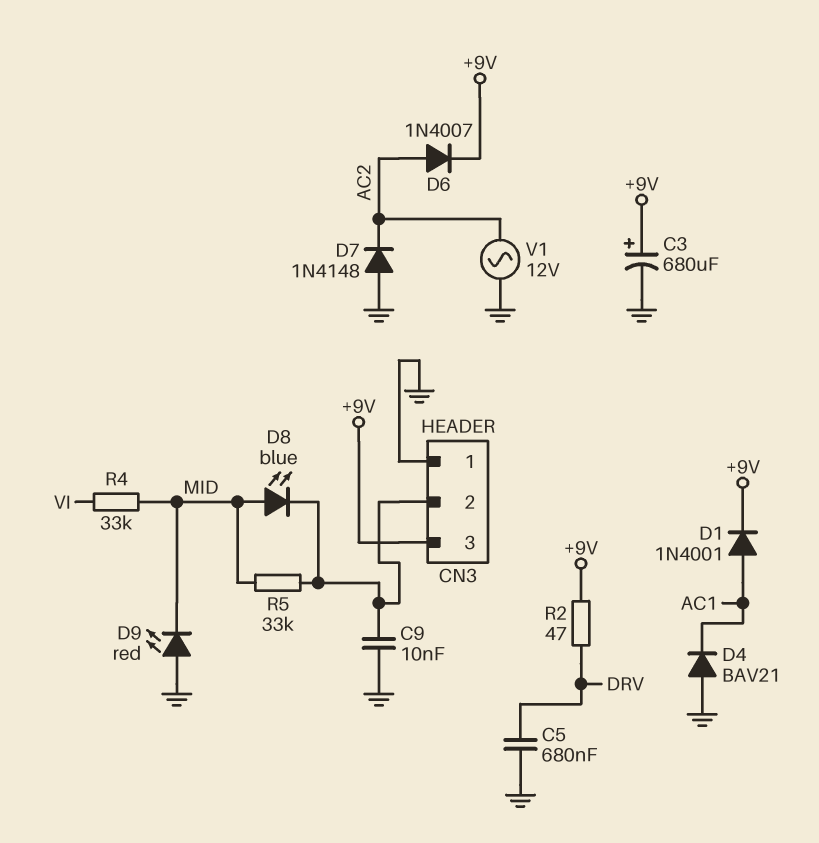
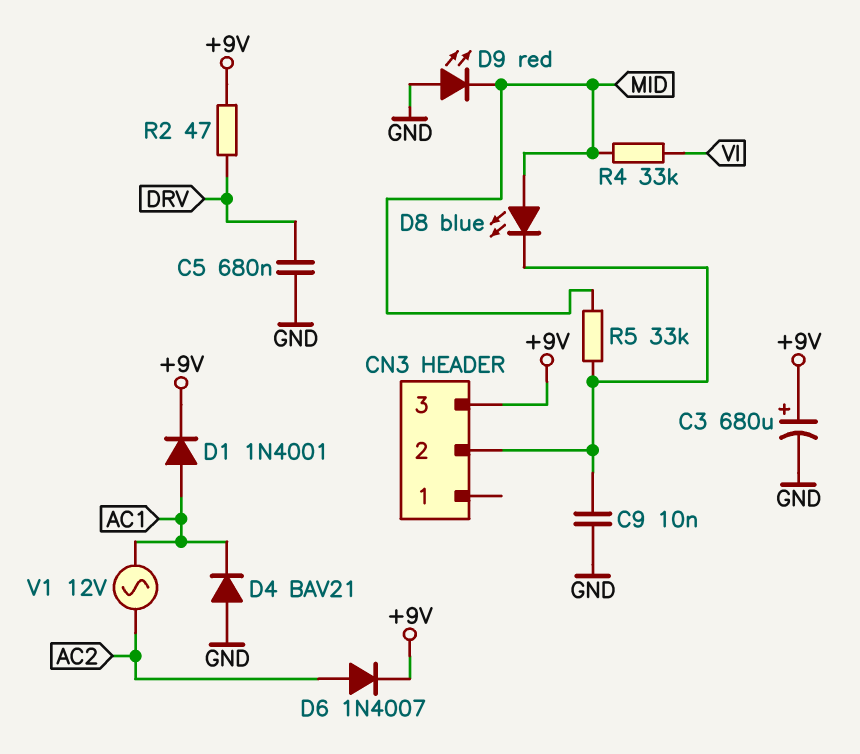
CN3 pin 1: GND -> none
D7: diode 1N4148 (A GND, K AC2) -> none
V1: AC 12V (AC2, GND) -> AC 12V (AC1, AC2)

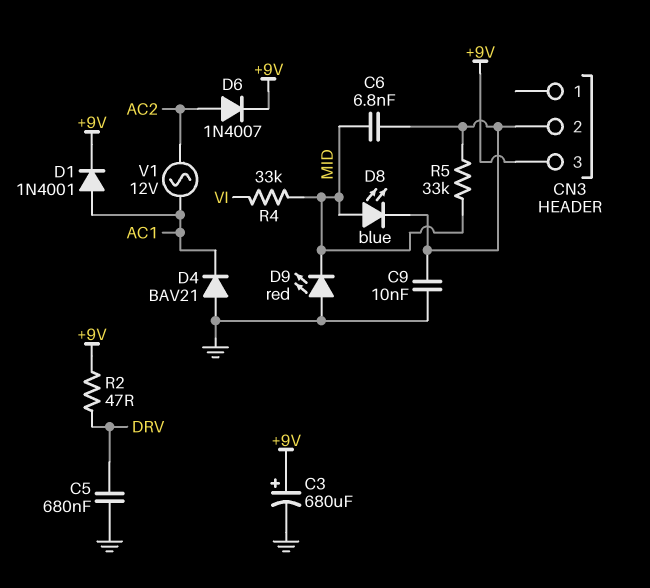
C6: none -> 6.8nF (CN3/2, MID)

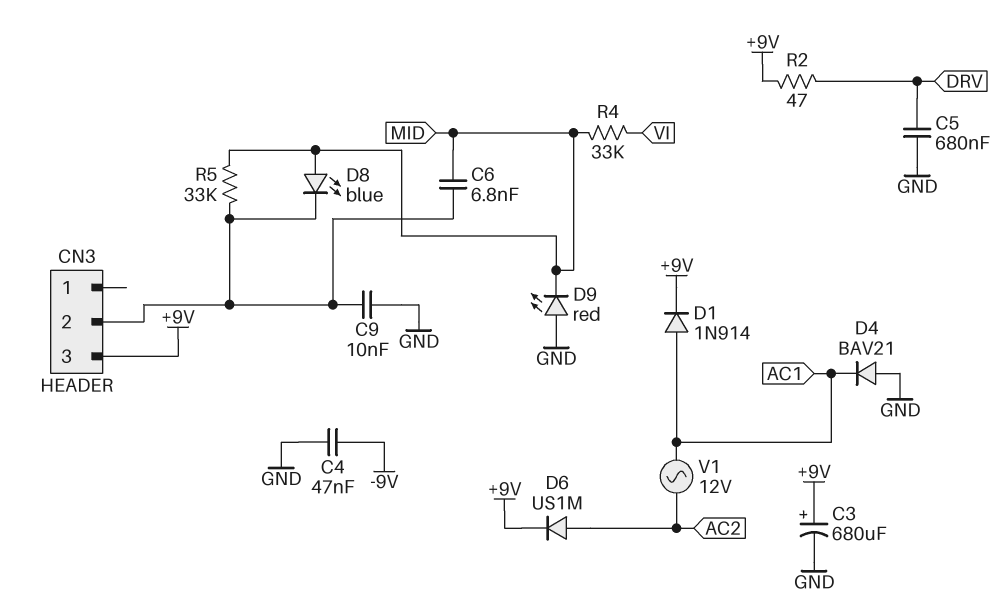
C4: none -> 47nF (-9V, GND)
D1: diode 1N4001 (A AC1, K +9V) -> diode 1N914 (A AC1, K +9V)
D6: diode 1N4007 (A AC2, K +9V) -> diode US1M (A AC2, K +9V)

